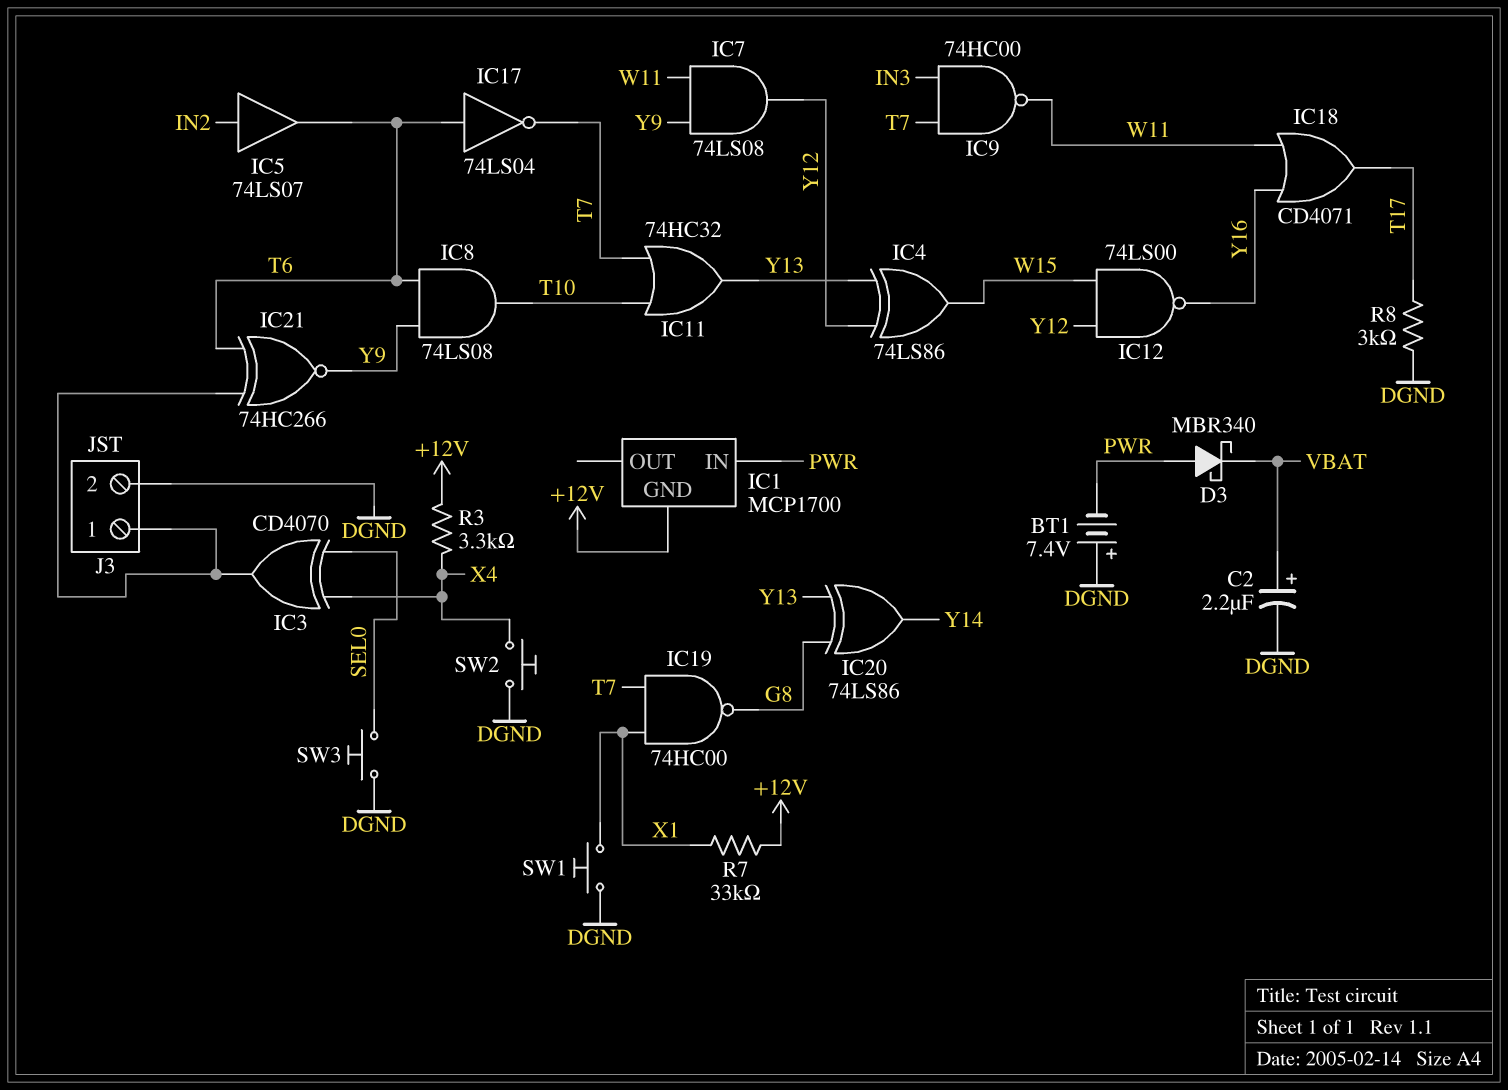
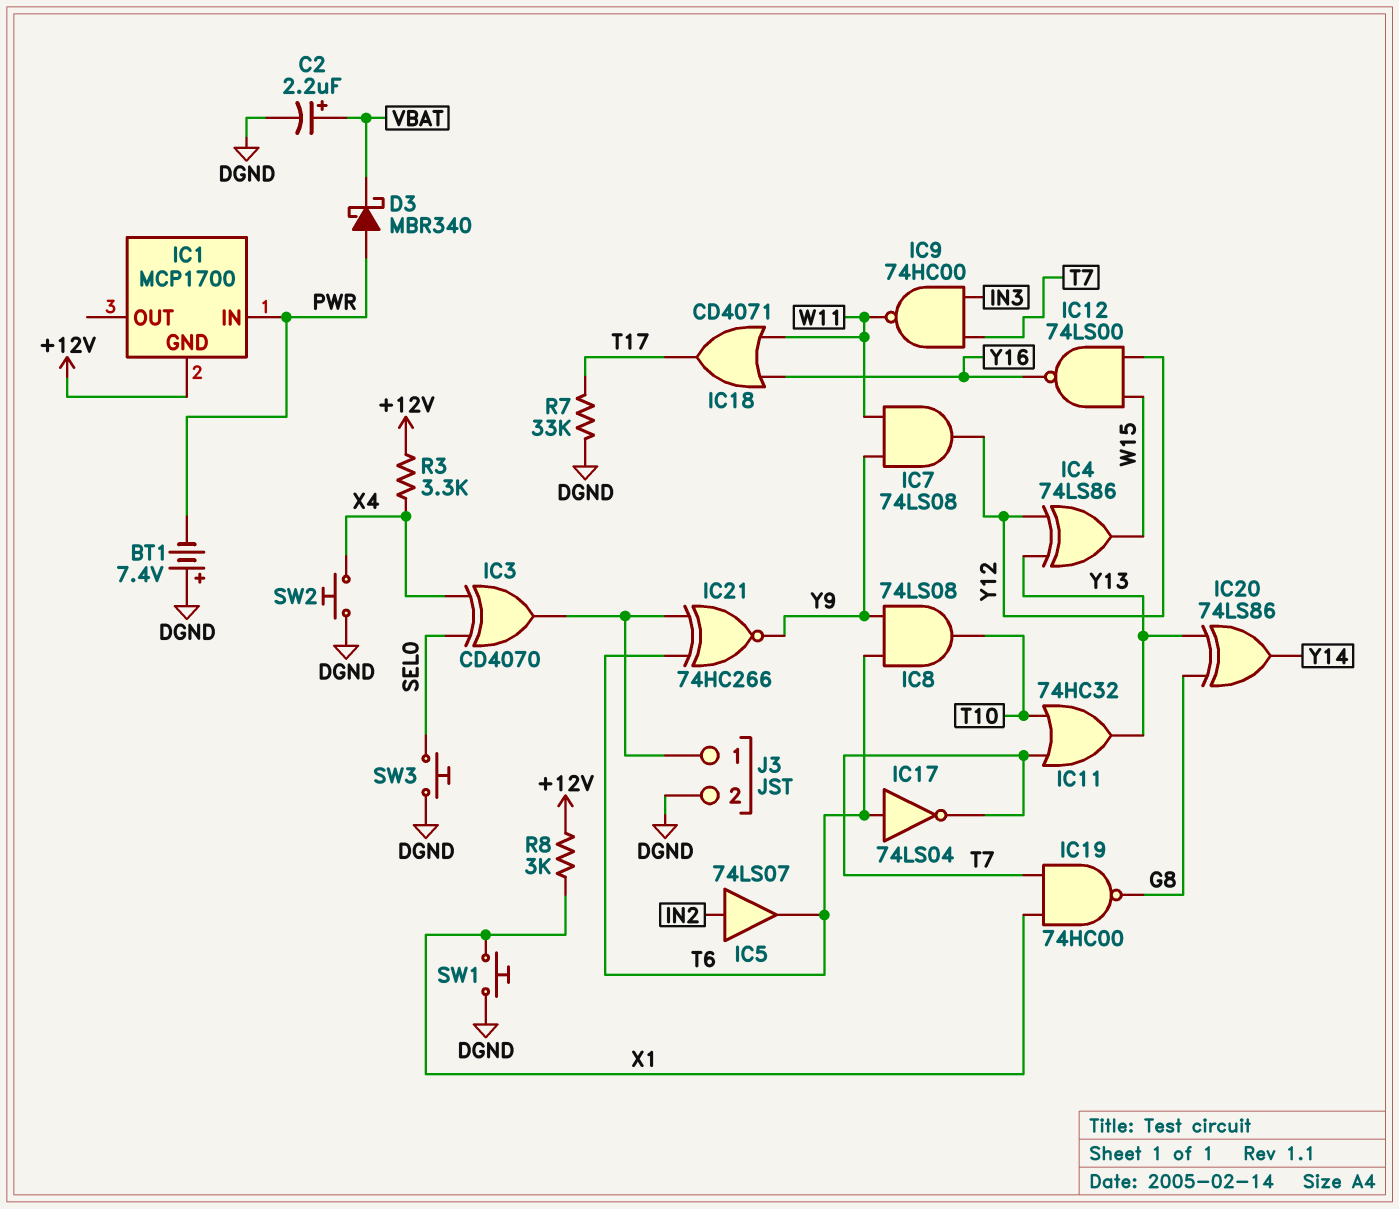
R7: 33k (+12V, X1) -> 33k (DGND, T17)
R8: 3k (DGND, T17) -> 3k (+12V, X1)

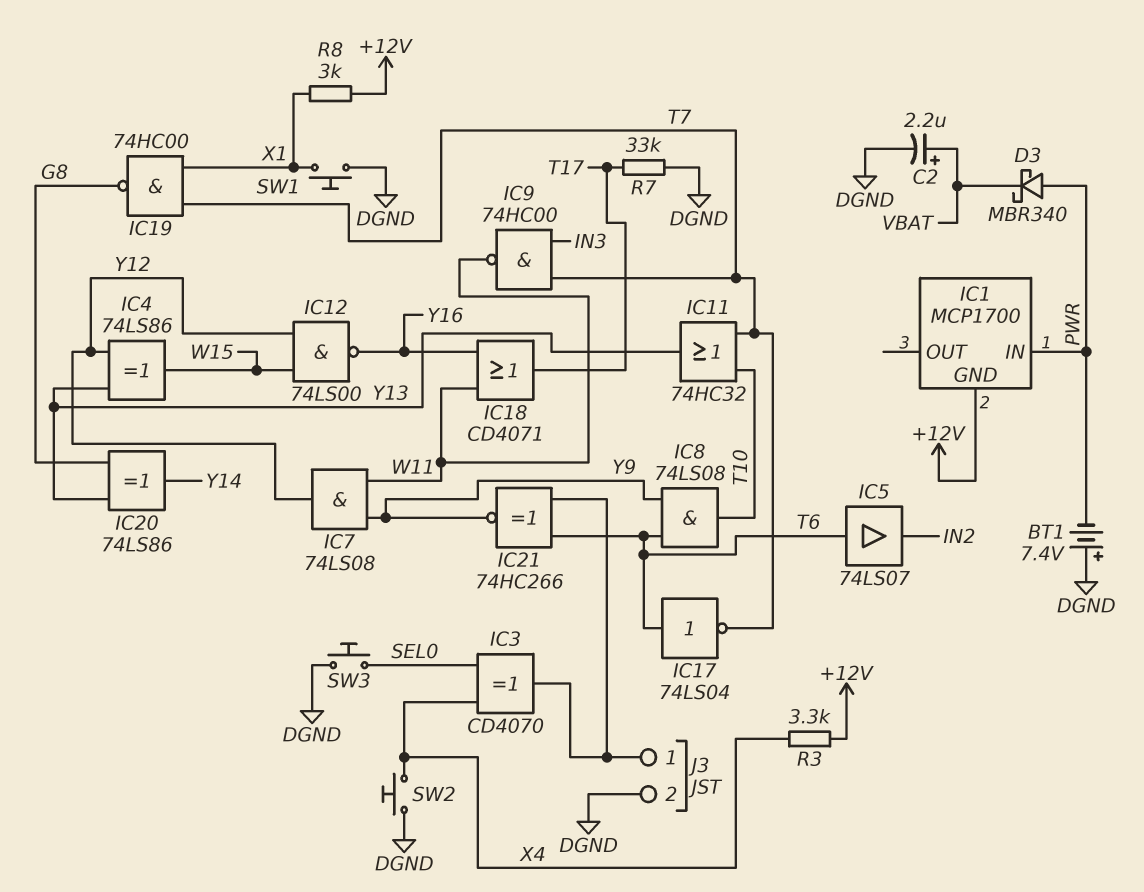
IC5: buffer 74LS07 (in IN2, out T6) -> buffer 74LS07 (in T6, out IN2)

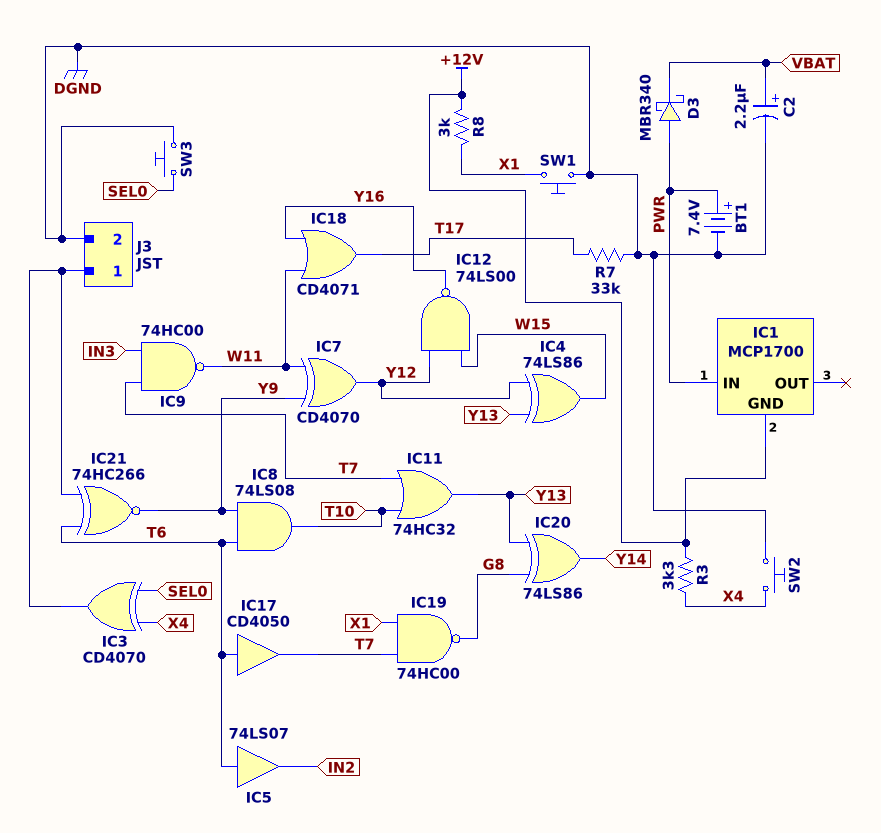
BT1: 7.4V (plus DGND, minus PWR) -> 7.4V (plus PWR, minus DGND)
IC7: AND 74LS08 (in W11, in Y9, out Y12) -> XOR CD4070 (in W11, in Y9, out Y12)
IC17: NOT 74LS04 (in T6, out T7) -> buffer CD4050 (in T6, out T7)

